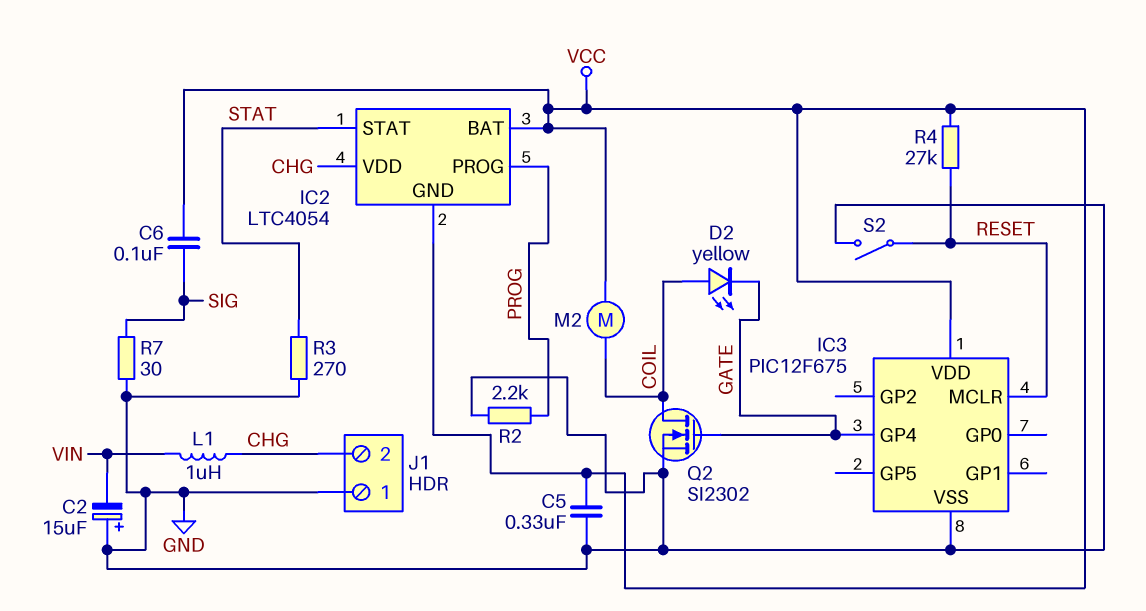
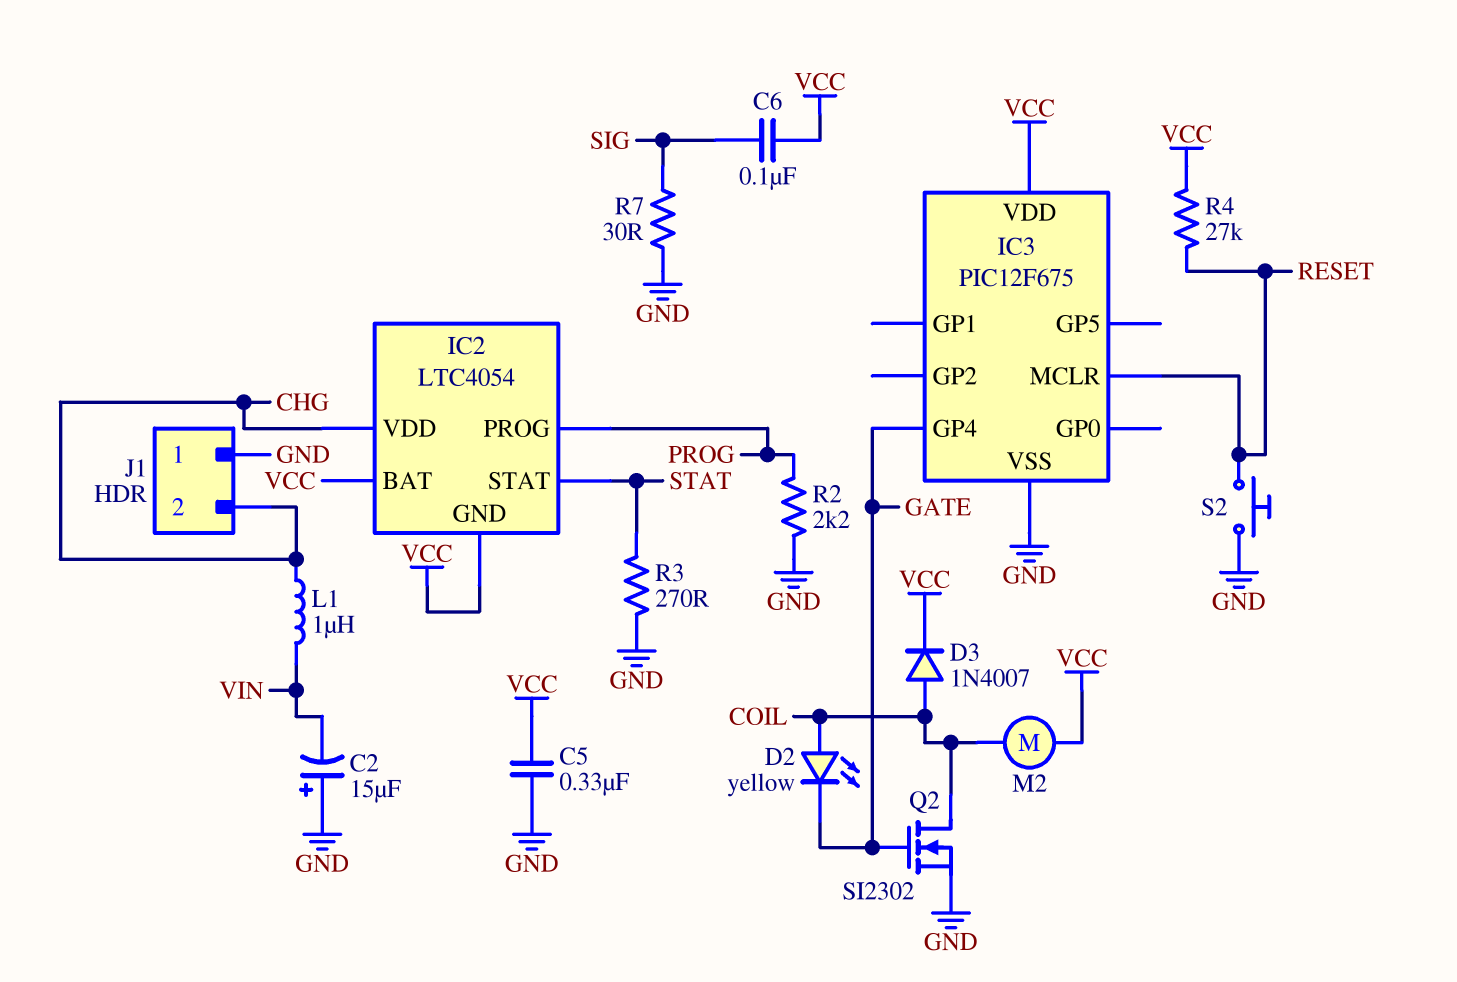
D3: none -> diode 1N4007 (A COIL, K VCC)
S2: switch (GND, RESET) -> button (GND, RESET)

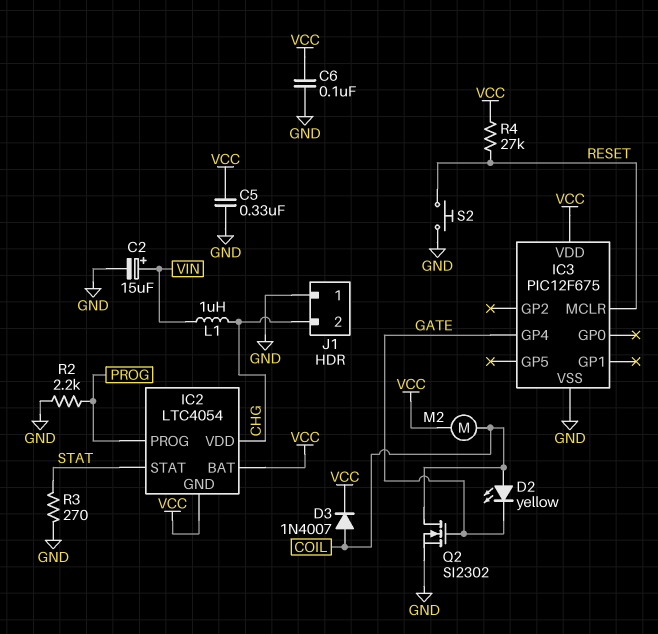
C2: 15uF (plus GND, minus VIN) -> 15uF (plus VIN, minus GND)
C6: 100nF (SIG, VCC) -> 100nF (GND, VCC)
R7: 30 (GND, SIG) -> none

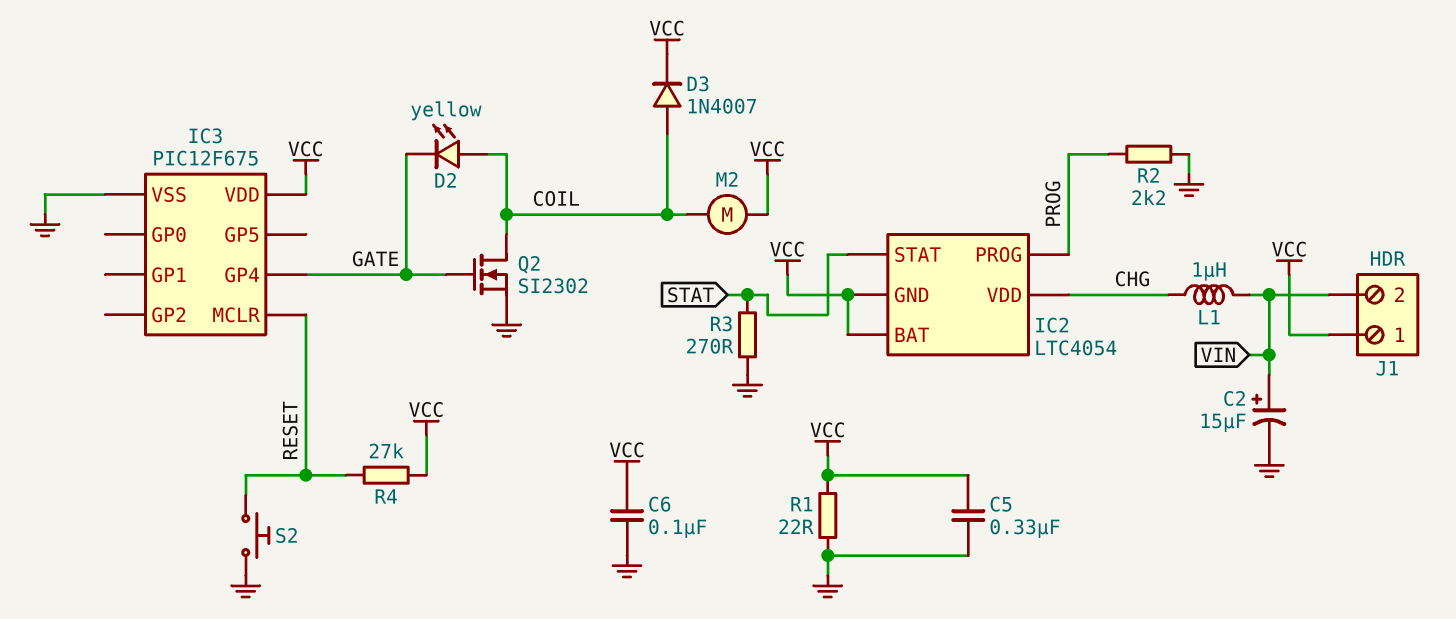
J1 pin 1: GND -> VCC
J1 pin 2: CHG -> VIN
R1: none -> 22 (GND, VCC)

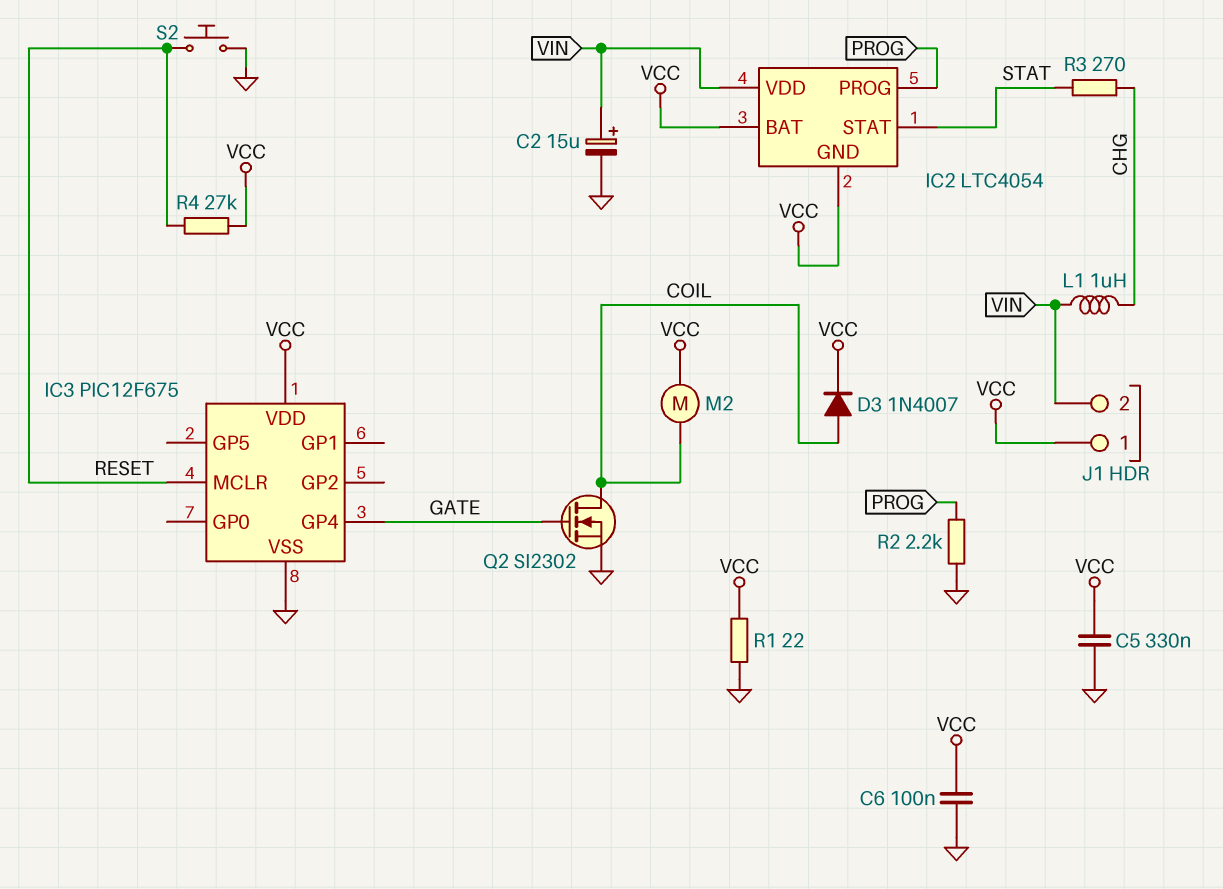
D2: LED yellow (A COIL, K GATE) -> none
IC2 pin VDD: CHG -> VIN
R3: 270 (GND, STAT) -> 270 (CHG, STAT)

